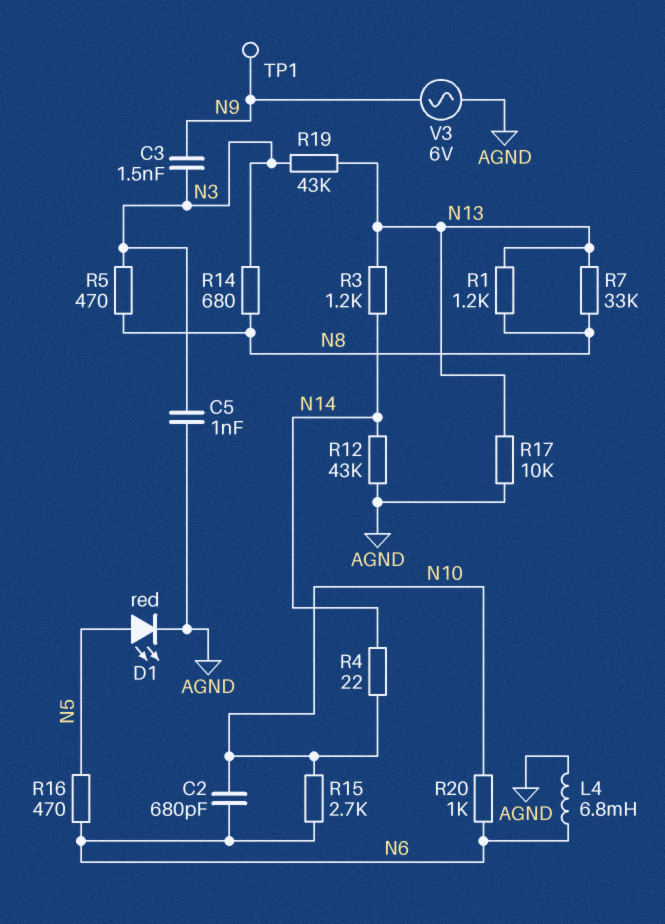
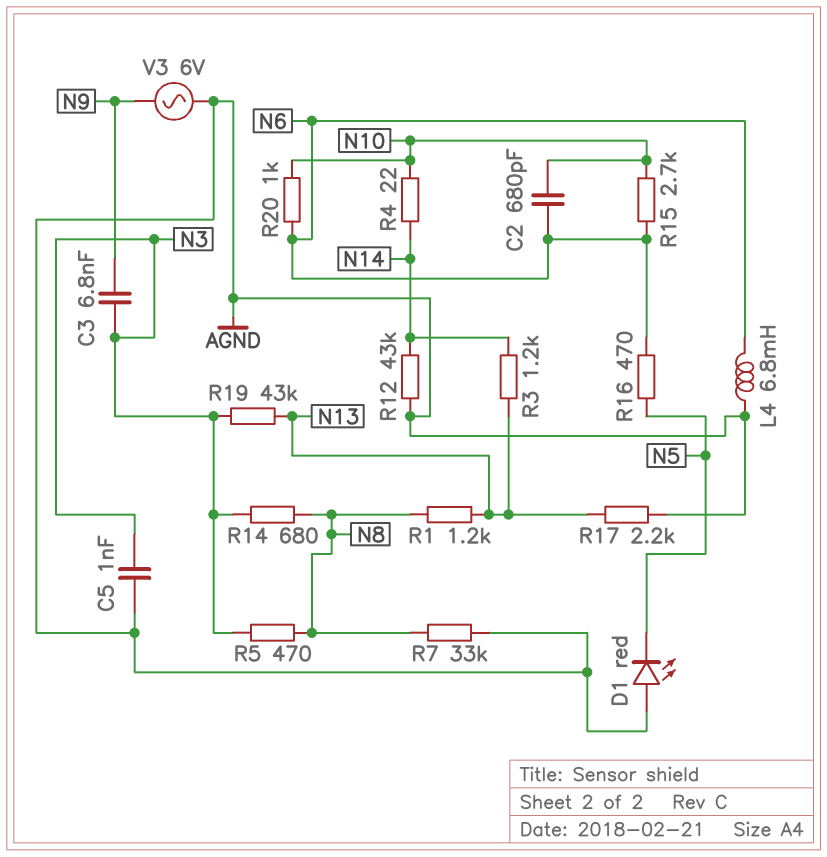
C3: 1.5nF (N3, N9) -> 6.8nF (N3, N9)
D1: LED red (A N5, K AGND) -> LED red (A AGND, K N5)
R7: 33k (N8, N13) -> 33k (AGND, N8)
R17: 10k (AGND, N13) -> 2.2k (AGND, N13)
TP1: test point (N9) -> none

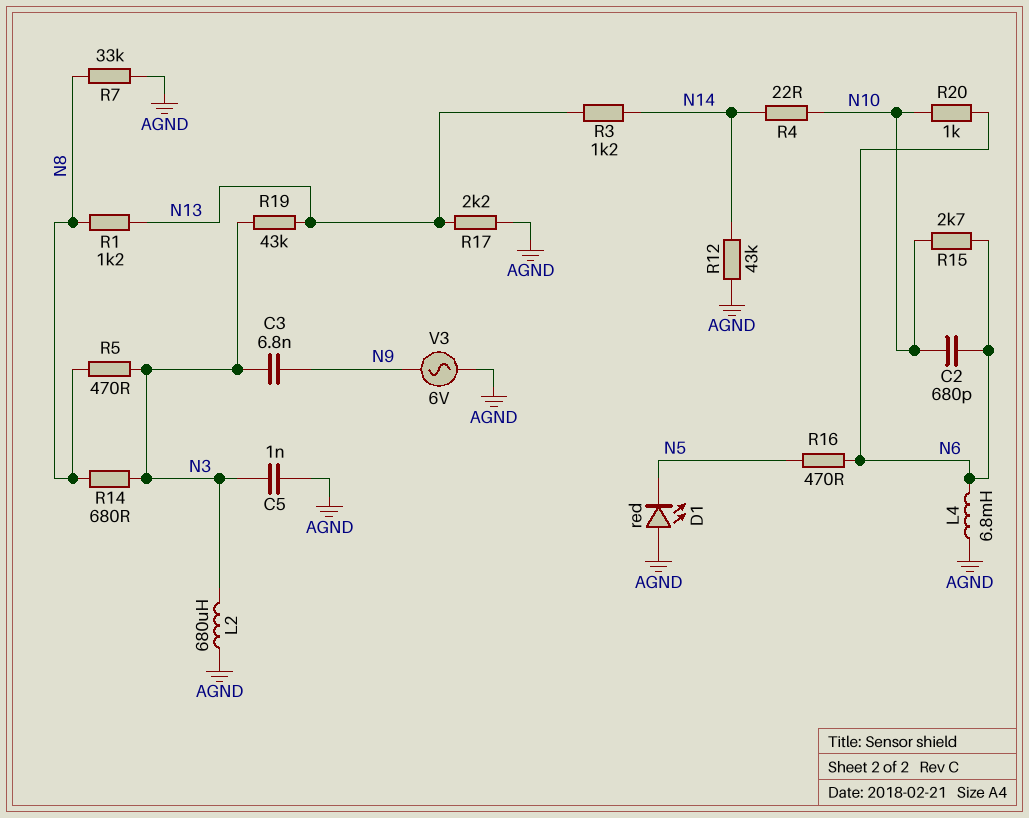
L2: none -> 680uH (AGND, N3)

